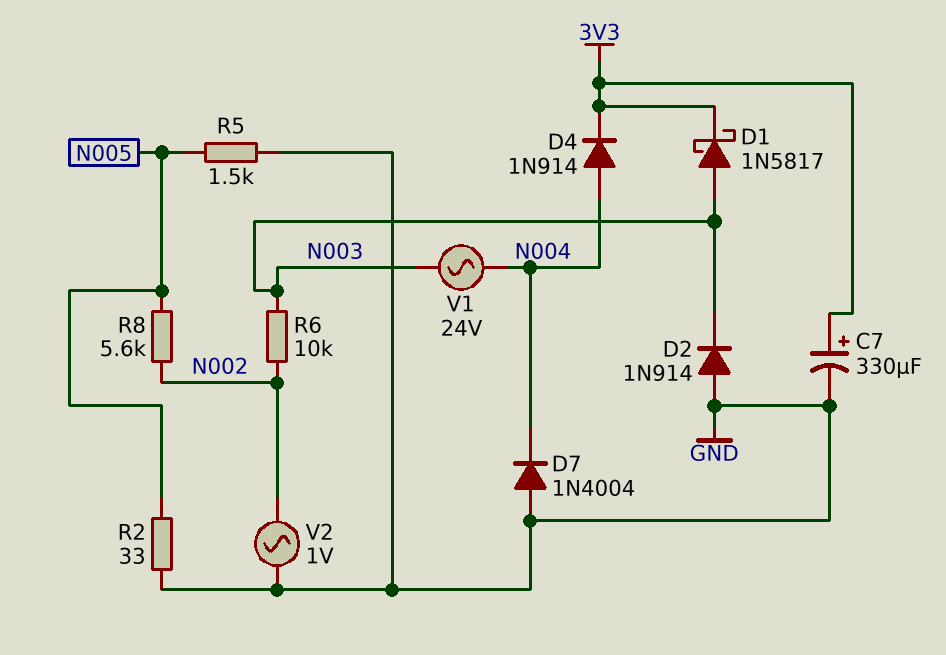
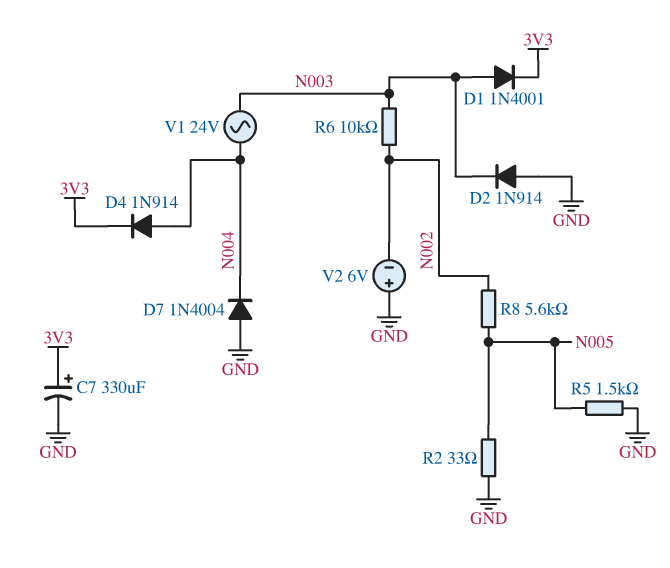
D1: schottky 1N5817 (A N003, K 3V3) -> diode 1N4001 (A N003, K 3V3)
V2: AC 1V (GND, N002) -> 6V (plus GND, minus N002)

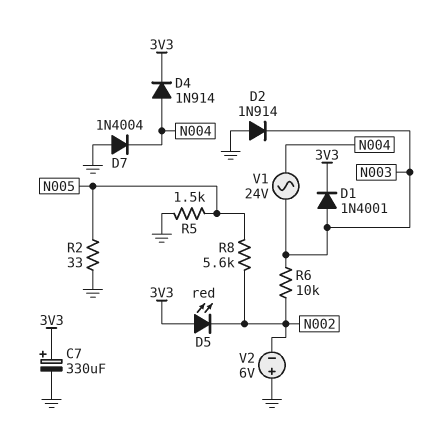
D5: none -> LED red (A 3V3, K N002)

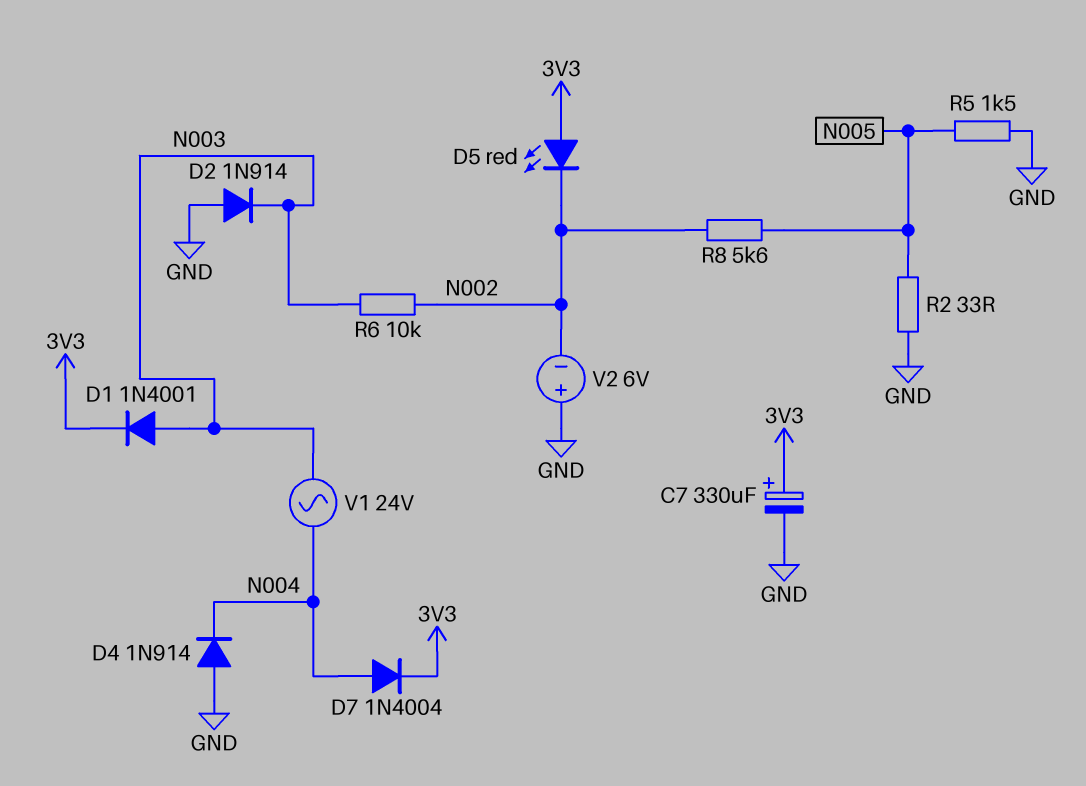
D4: diode 1N914 (A N004, K 3V3) -> diode 1N914 (A GND, K N004)
D7: diode 1N4004 (A GND, K N004) -> diode 1N4004 (A N004, K 3V3)

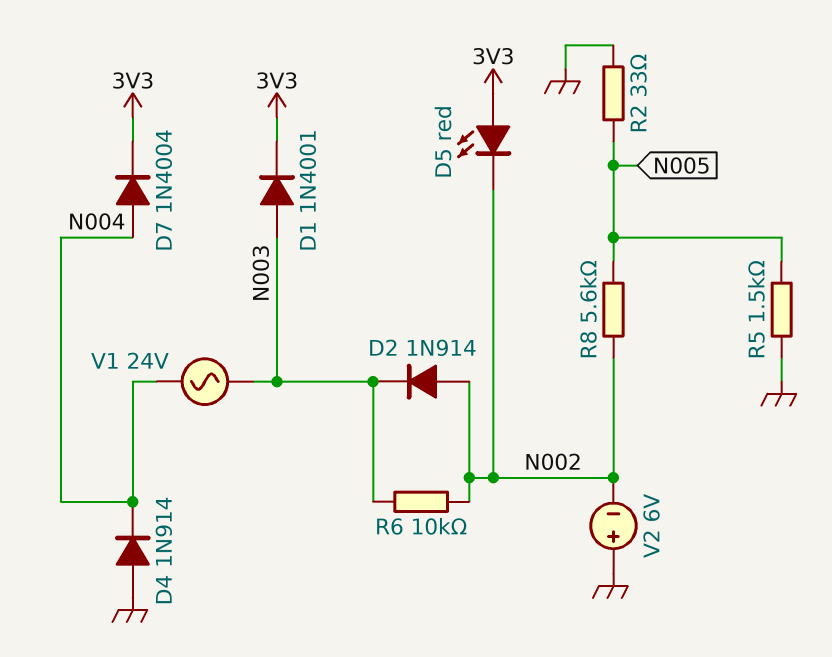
C7: 330uF (plus 3V3, minus GND) -> none
D2: diode 1N914 (A GND, K N003) -> diode 1N914 (A N002, K N003)

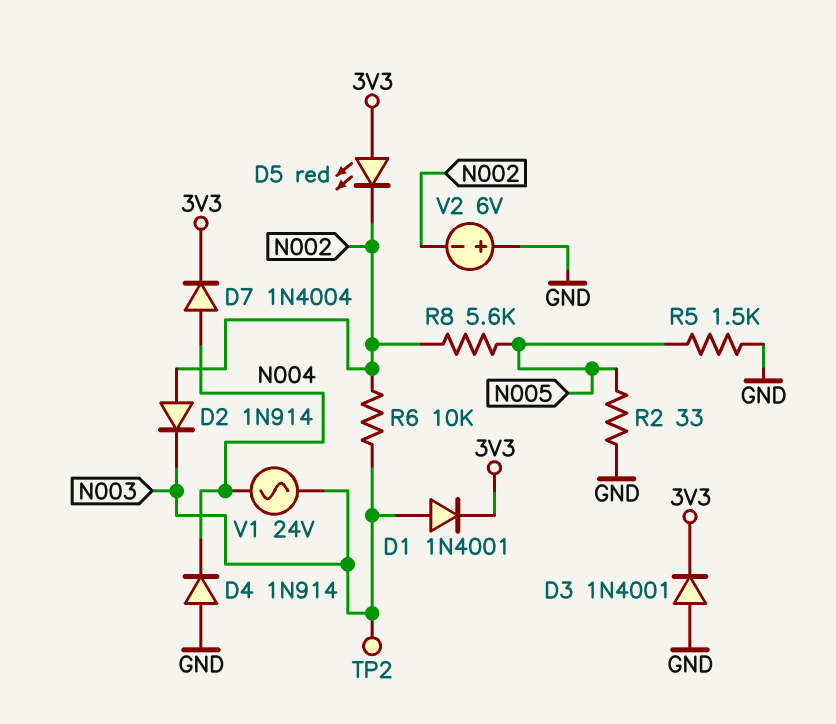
D3: none -> diode 1N4001 (A GND, K 3V3)
TP2: none -> test point (N003)

